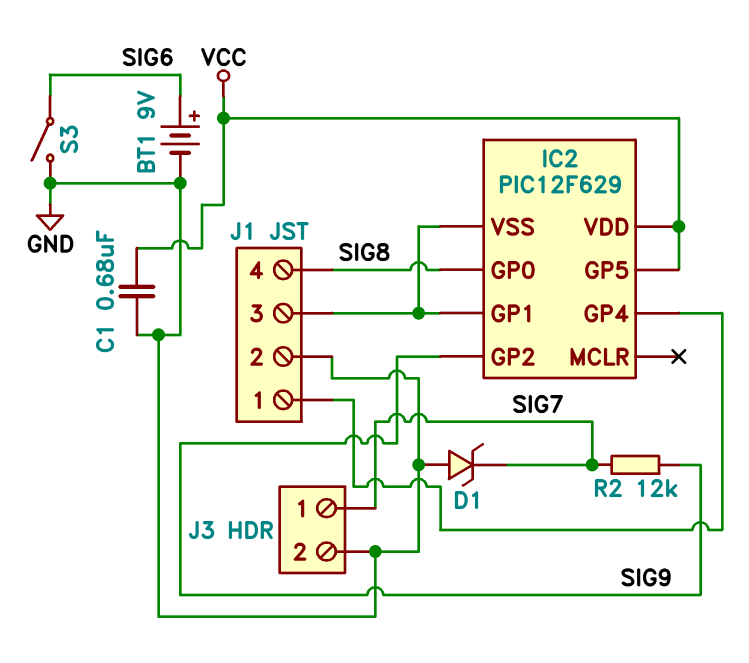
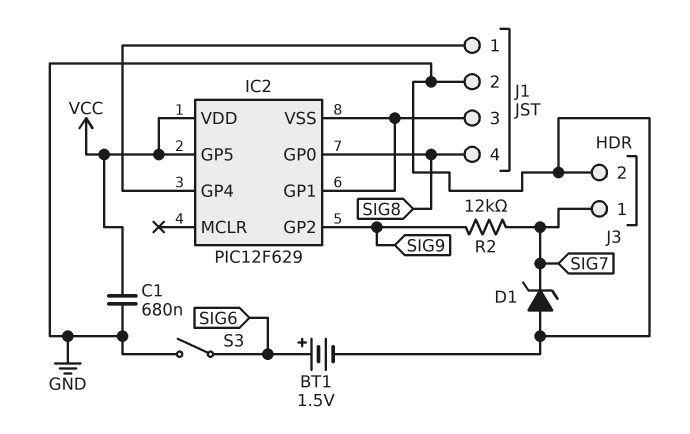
BT1: 9V (plus SIG6, minus GND) -> 1.5V (plus SIG6, minus GND)

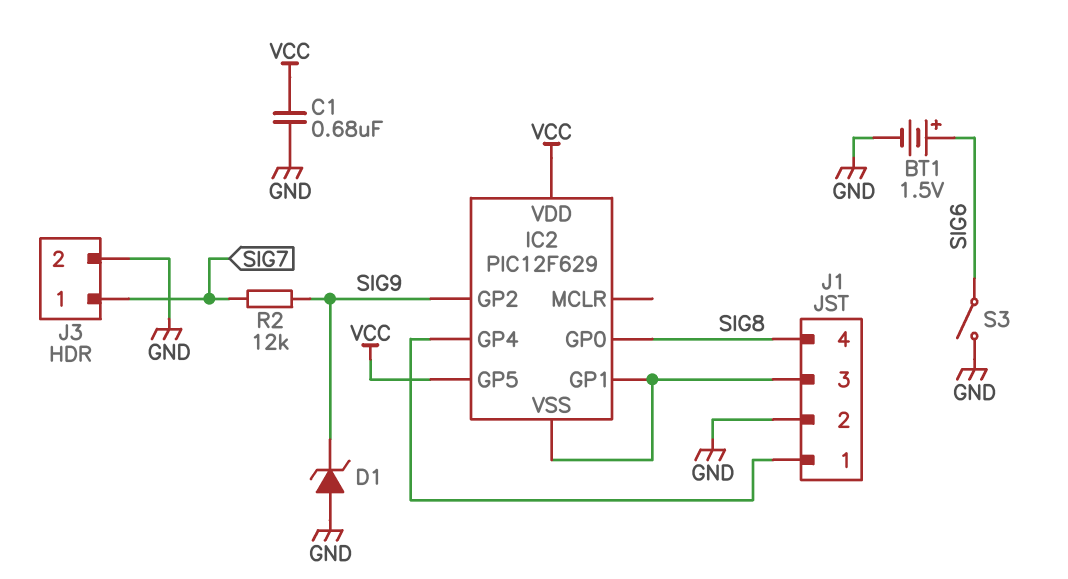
D1: zener (A GND, K SIG7) -> zener (A GND, K SIG9)

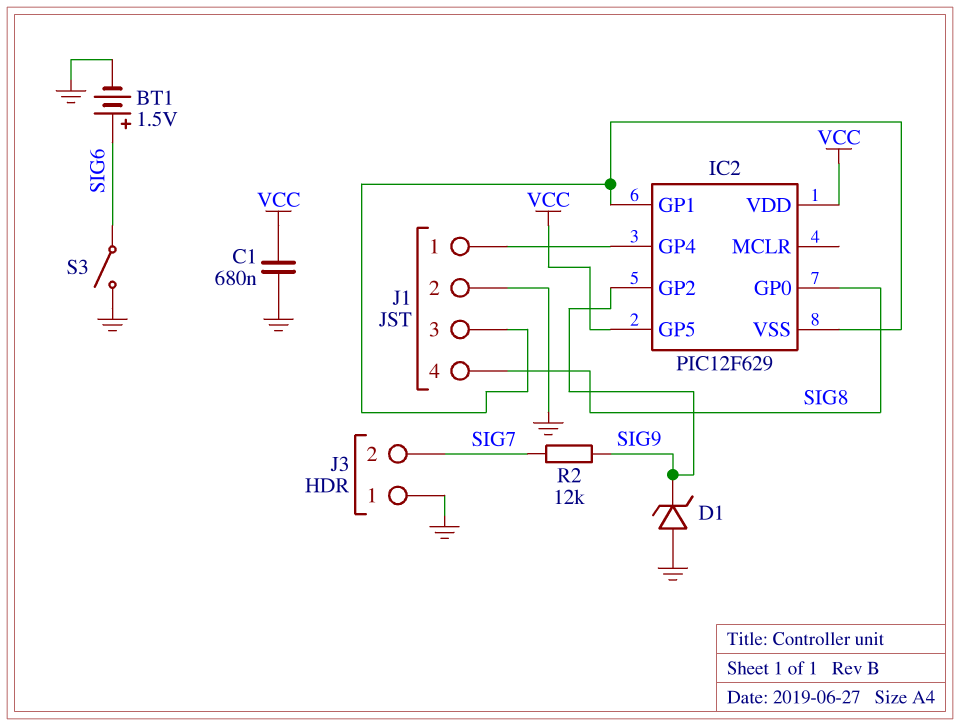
J3 pin 1: SIG7 -> GND
J3 pin 2: GND -> SIG7

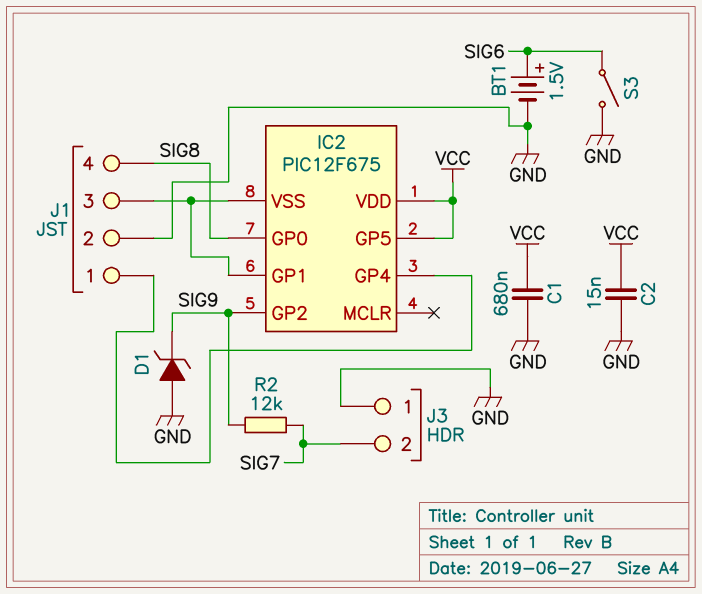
C2: none -> 15nF (GND, VCC)
IC2: PIC12F629 -> PIC12F675

